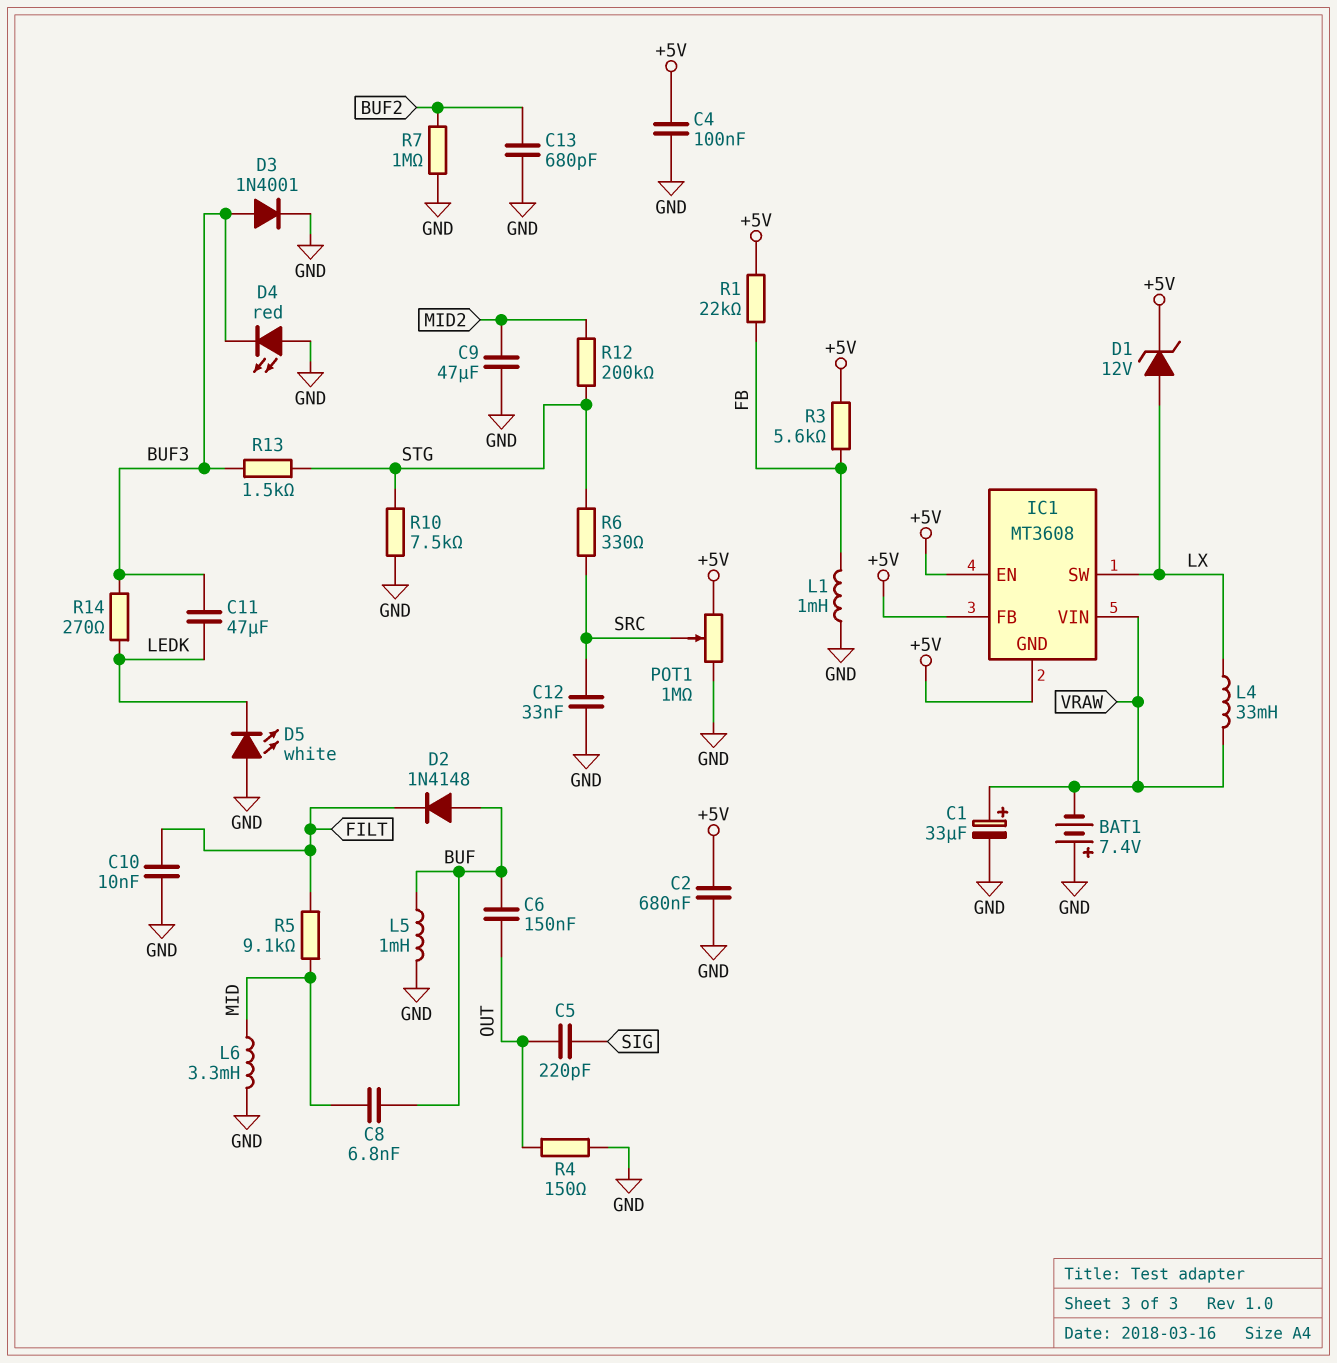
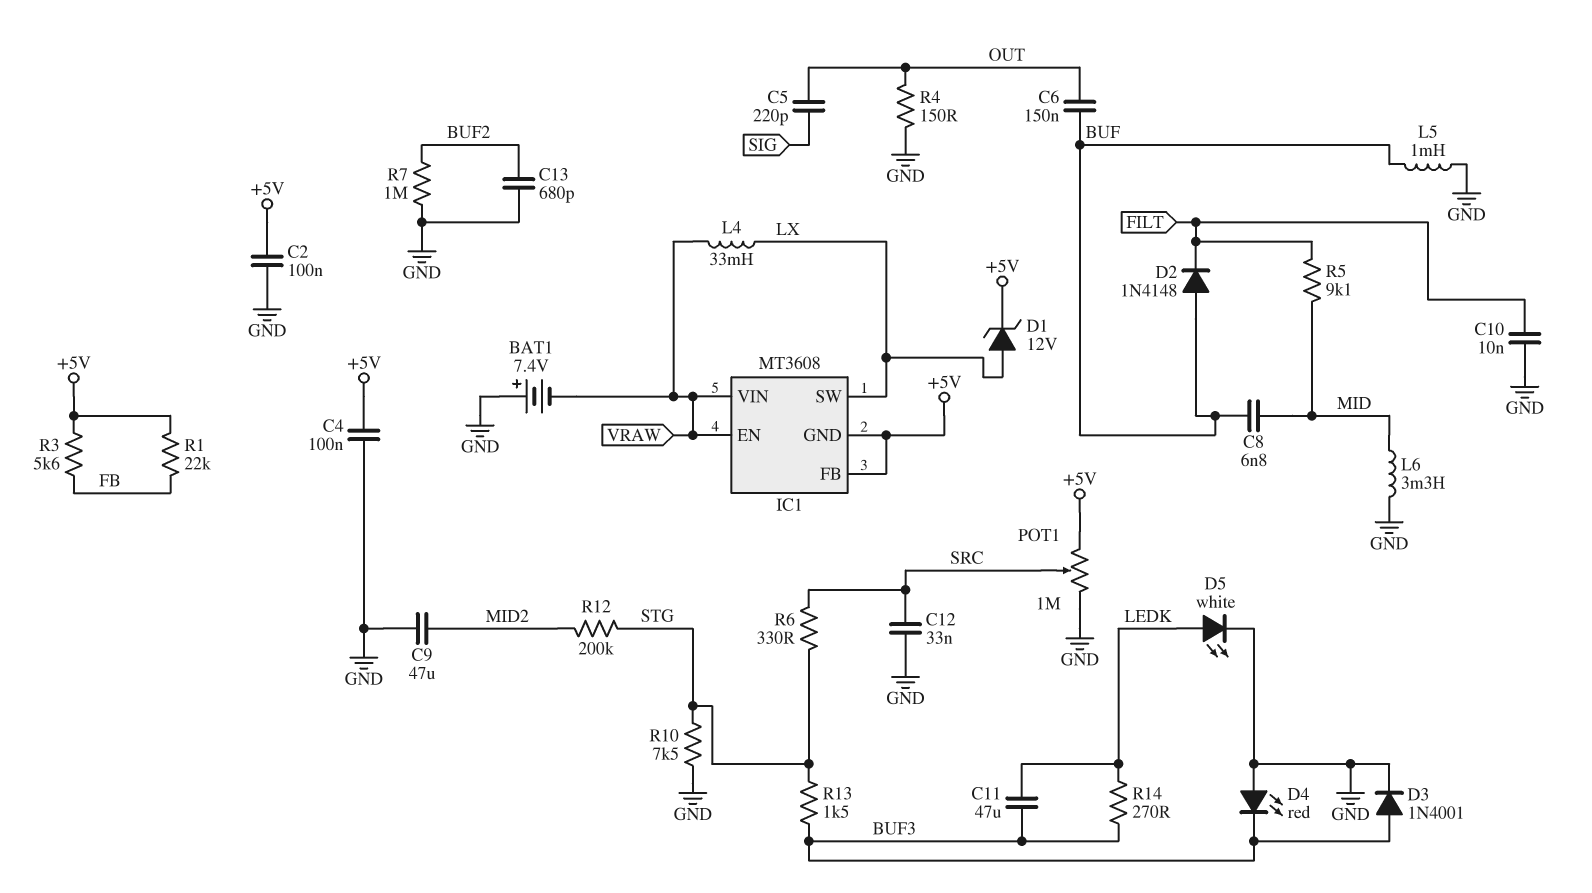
C1: 33uF (plus VRAW, minus GND) -> none
C2: 680nF (+5V, GND) -> 100nF (+5V, GND)
D5: LED white (A GND, K LEDK) -> LED white (A LEDK, K GND)
IC1 pin EN: +5V -> VRAW
L1: 1mH (FB, GND) -> none

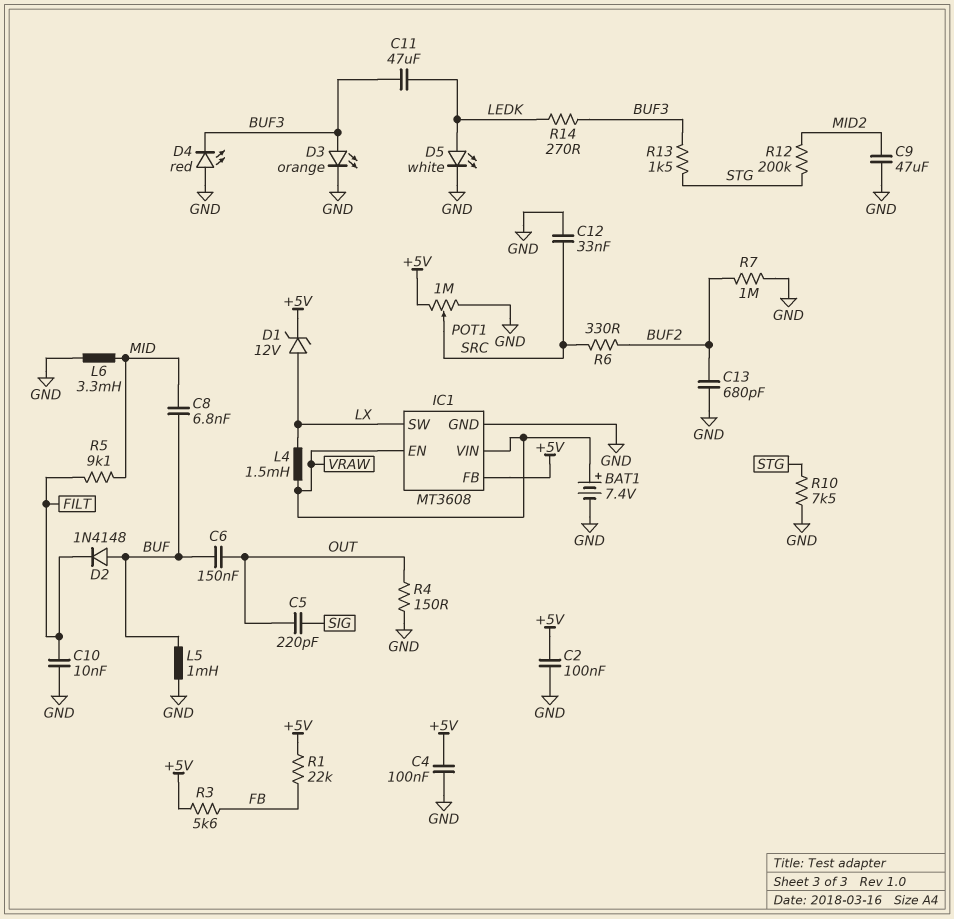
BAT1: 7.4V (plus GND, minus VRAW) -> 7.4V (plus VRAW, minus GND)
D3: diode 1N4001 (A BUF3, K GND) -> LED orange (A BUF3, K GND)
IC1 pin GND: +5V -> GND
L4: 33mH (LX, VRAW) -> 1.5mH (LX, VRAW)
R6: 330 (SRC, STG) -> 330 (BUF2, SRC)

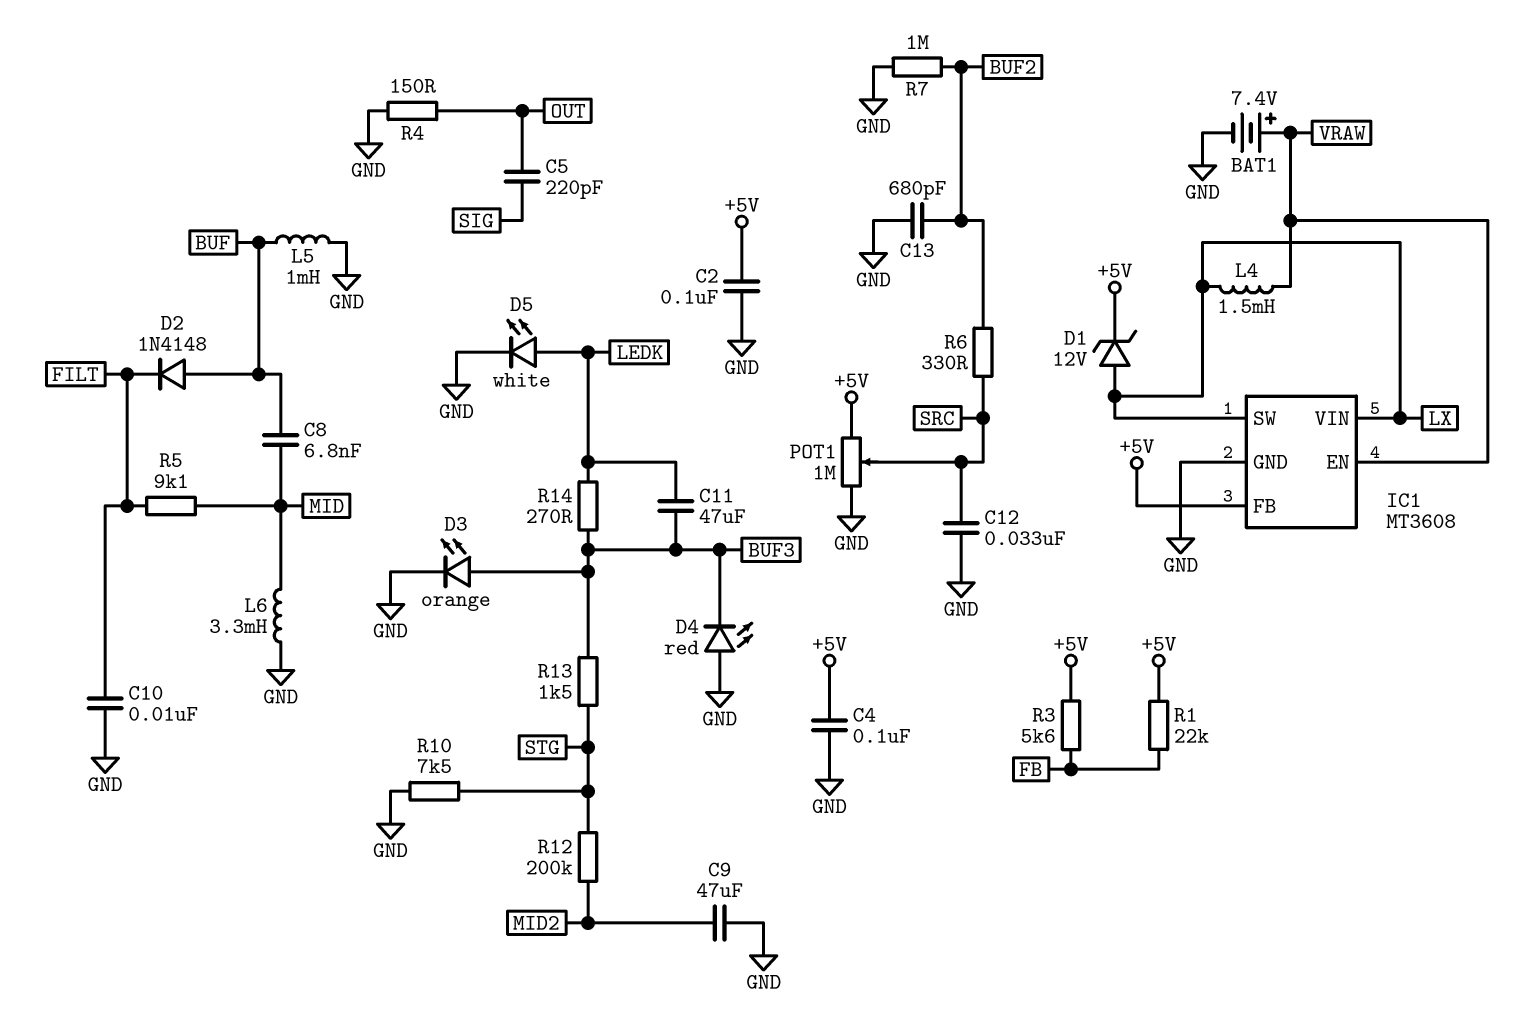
C6: 150nF (BUF, OUT) -> none
IC1 pin VIN: VRAW -> LX

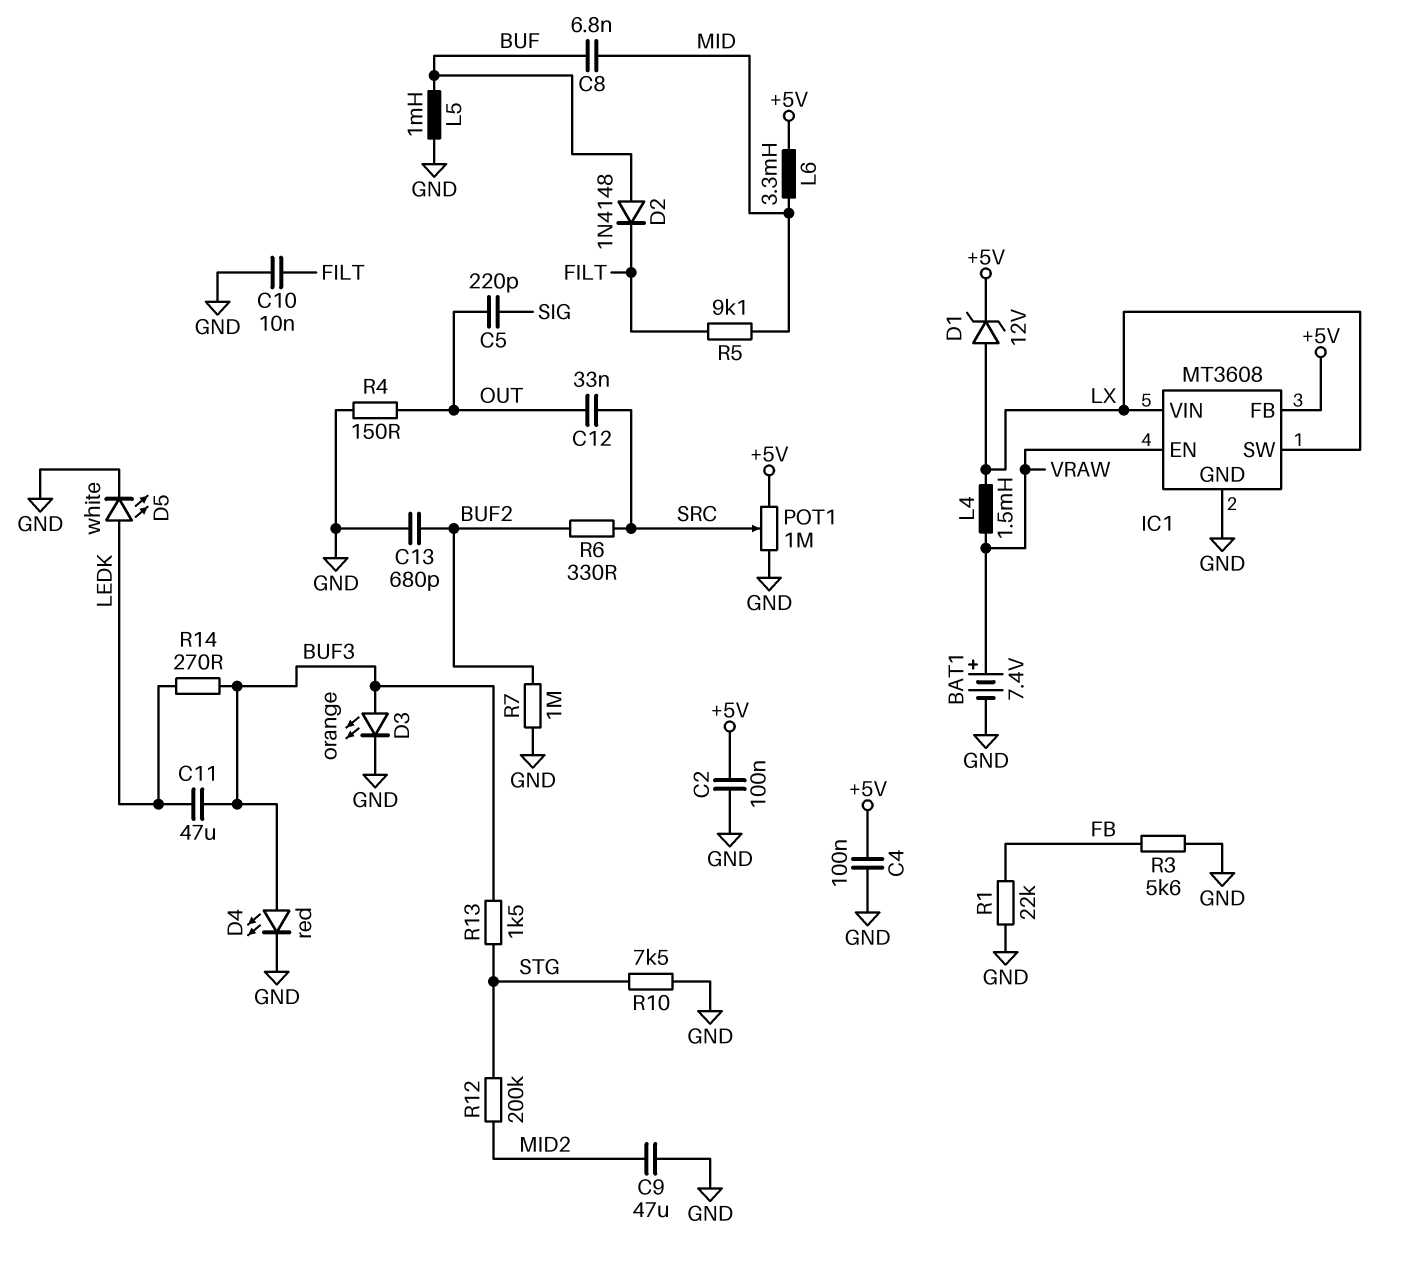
C12: 33nF (GND, SRC) -> 33nF (OUT, SRC)
D4: LED red (A GND, K BUF3) -> LED red (A BUF3, K GND)
L6: 3.3mH (GND, MID) -> 3.3mH (+5V, MID)
R1: 22k (+5V, FB) -> 22k (FB, GND)
R3: 5.6k (+5V, FB) -> 5.6k (FB, GND)

